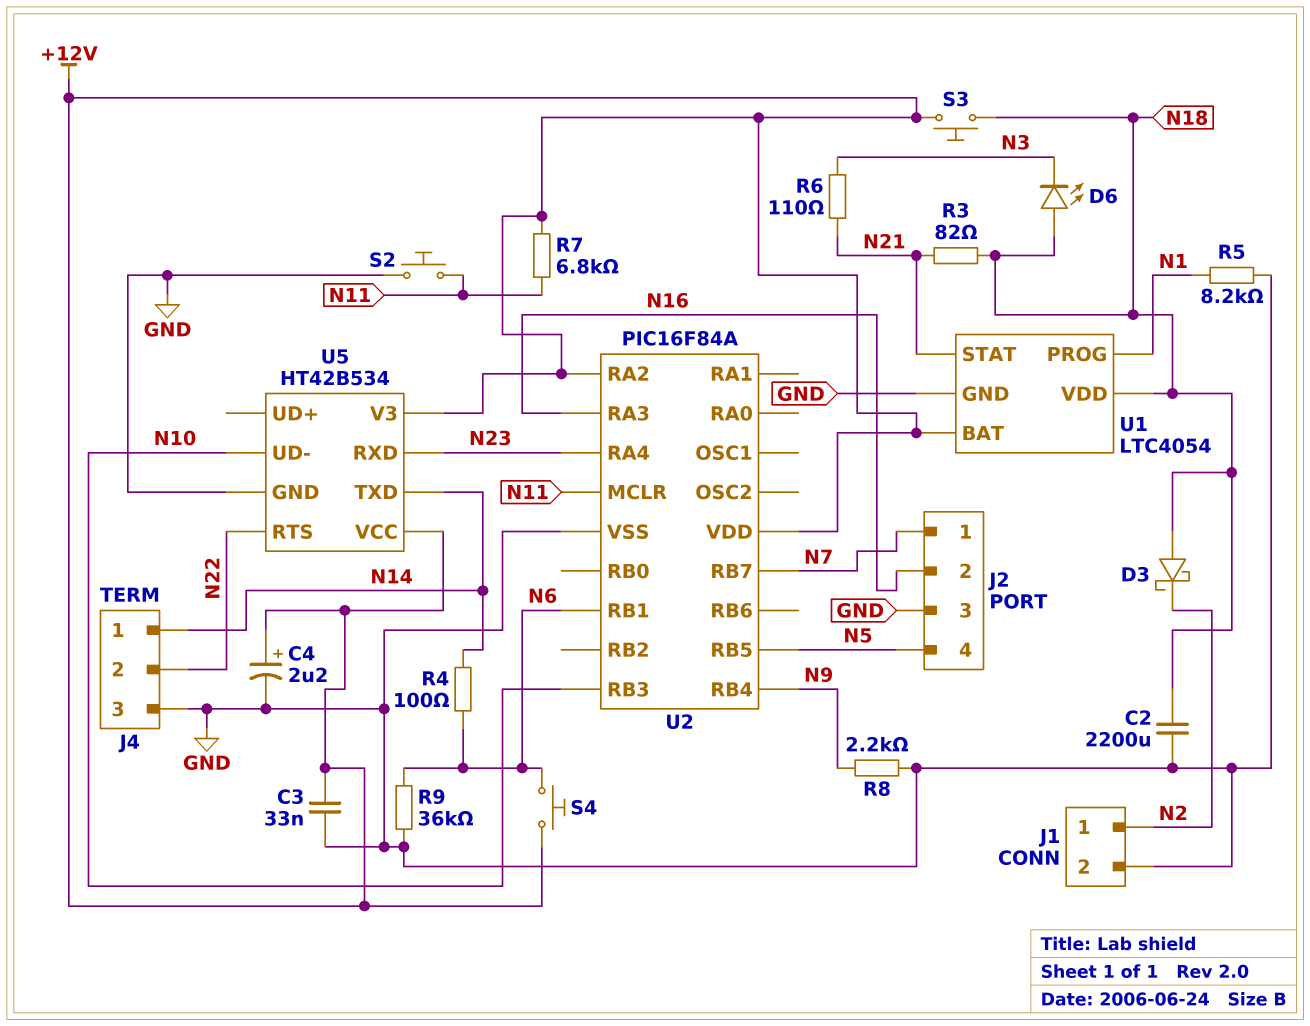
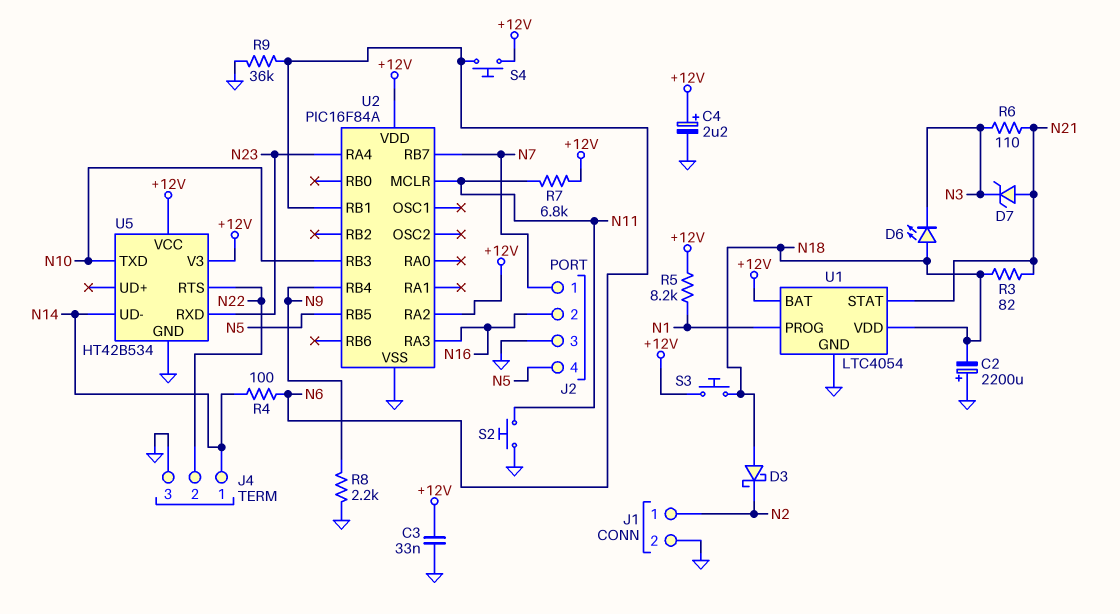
C2: 2200uF (GND, N18) -> 2200uF (plus GND, minus N18)
D7: none -> zener (A N21, K N3)
R5: 8.2k (GND, N1) -> 8.2k (+12V, N1)
U5 pin TXD: N14 -> N10
U5 pin UD-: N10 -> N14

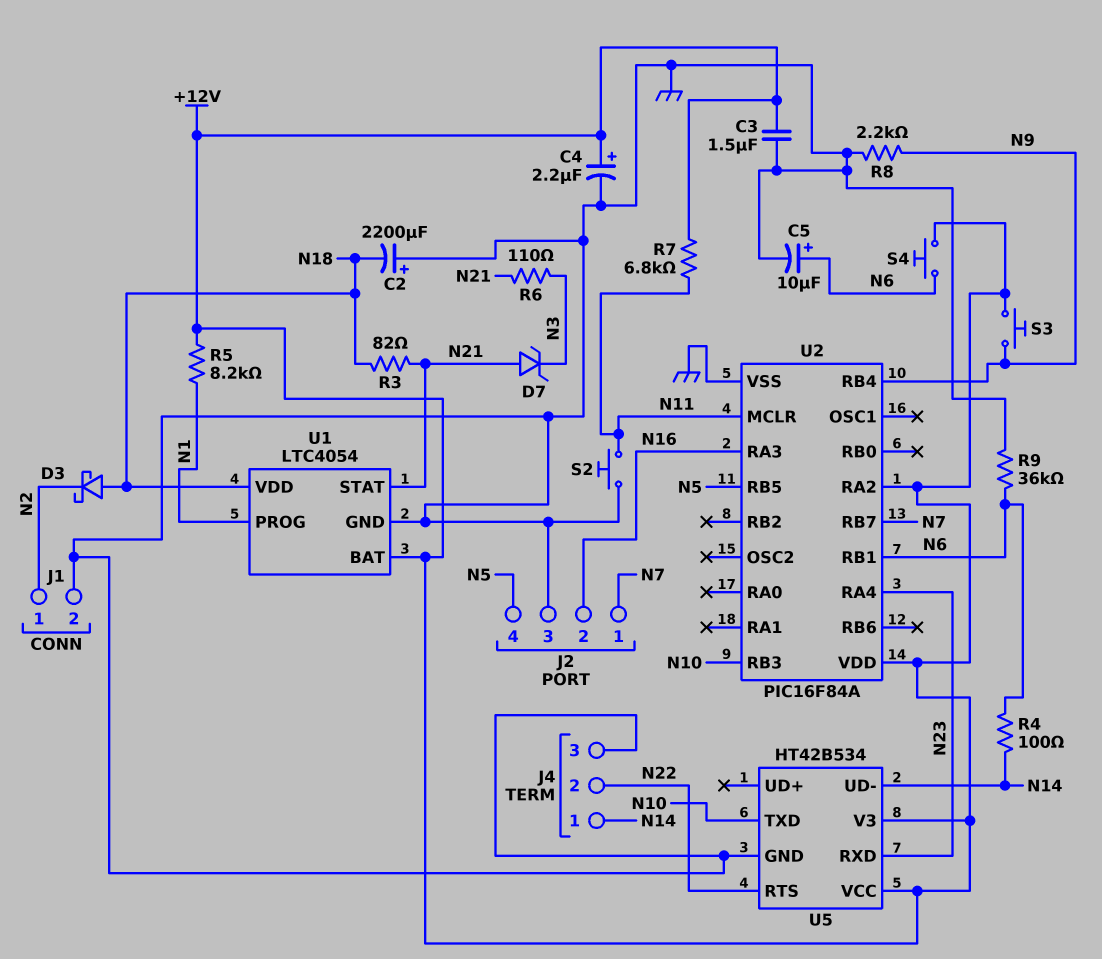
C3: 33nF (+12V, GND) -> 1.5uF (+12V, GND)
C5: none -> 10uF (plus N6, minus GND)
D6: LED (A N18, K N3) -> none
S3: button (+12V, N18) -> button (+12V, N9)

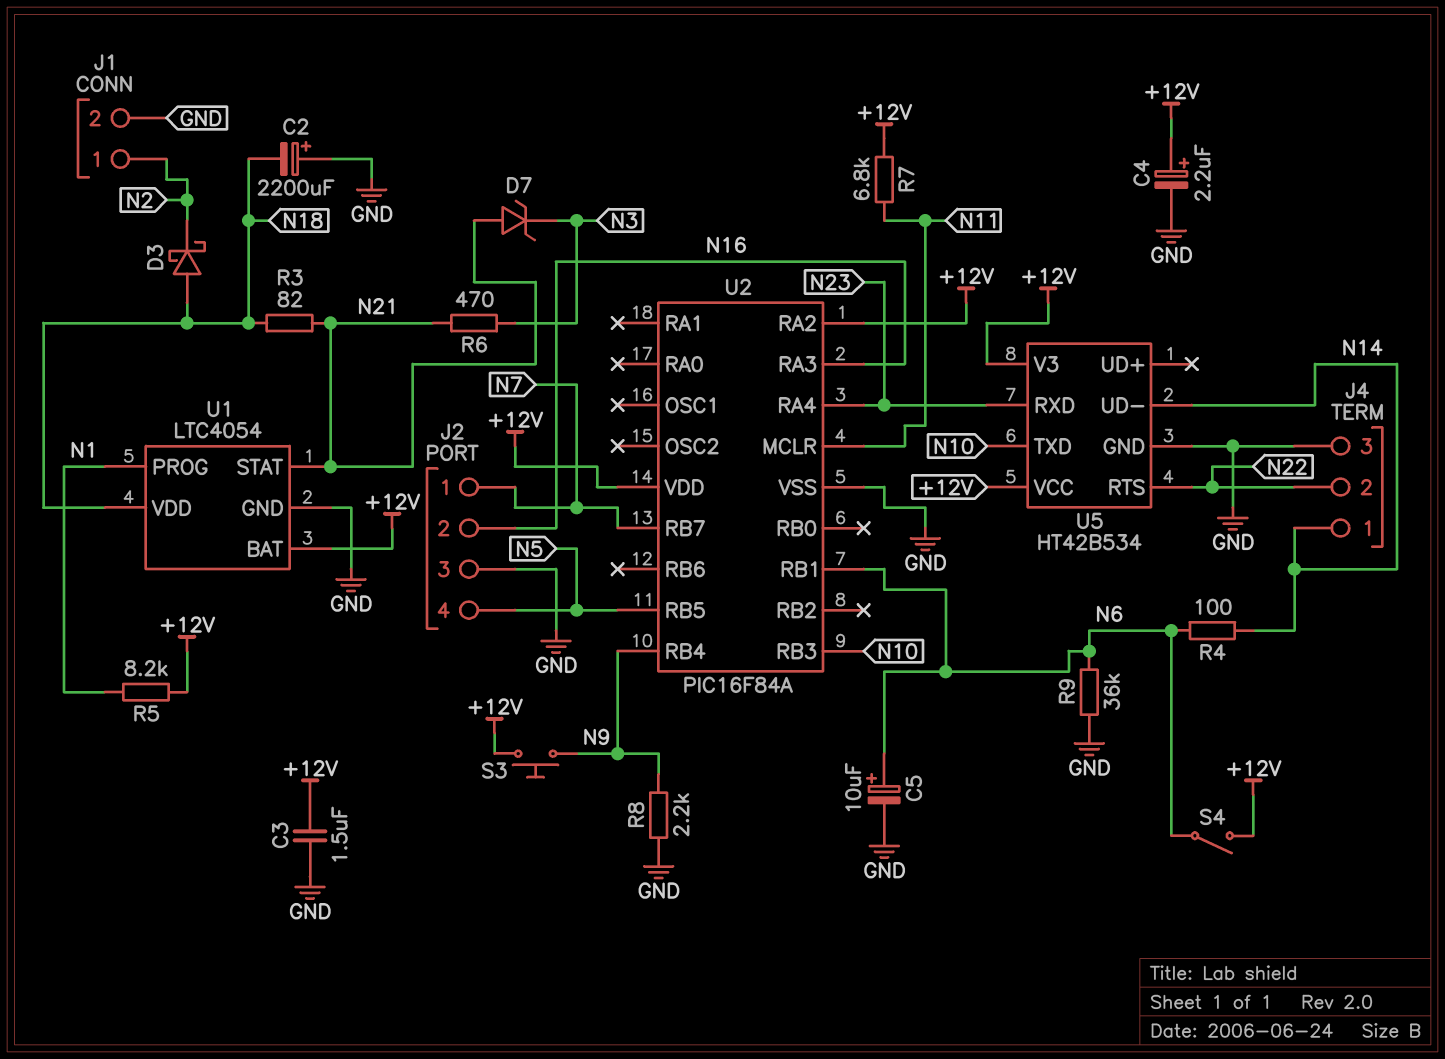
R6: 110 (N3, N21) -> 470 (N3, N21)
S2: button (GND, N11) -> none
S4: button (+12V, N6) -> switch (+12V, N6)

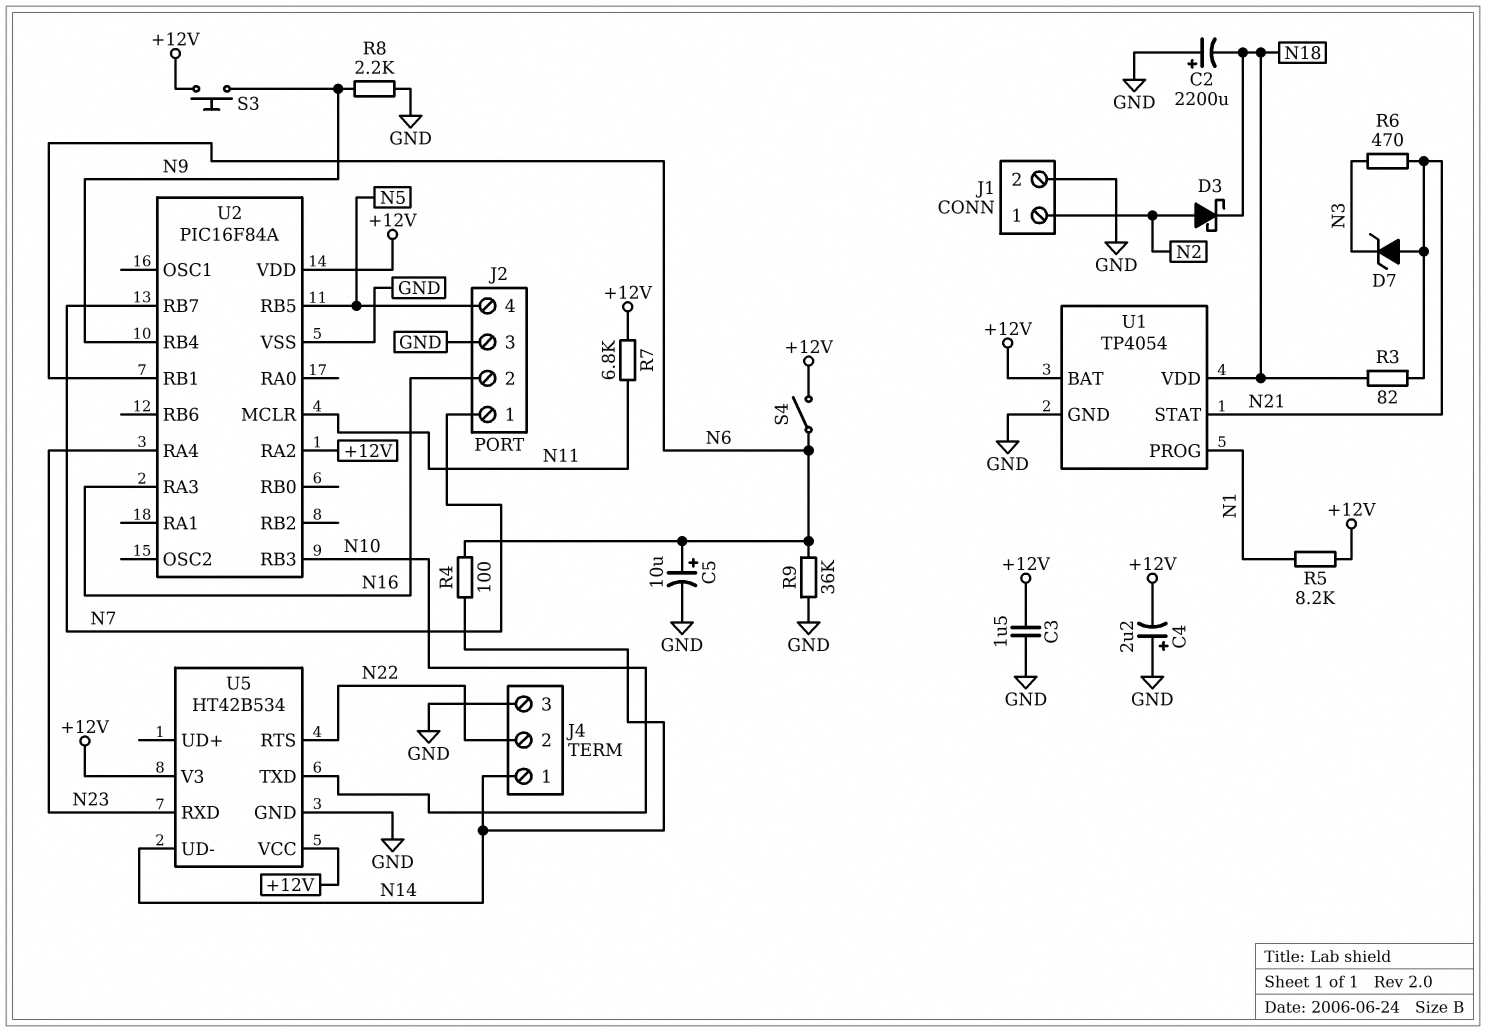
C4: 2.2uF (plus +12V, minus GND) -> 2.2uF (plus GND, minus +12V)
D3: schottky (A N18, K N2) -> schottky (A N2, K N18)
U1: LTC4054 -> TP4054

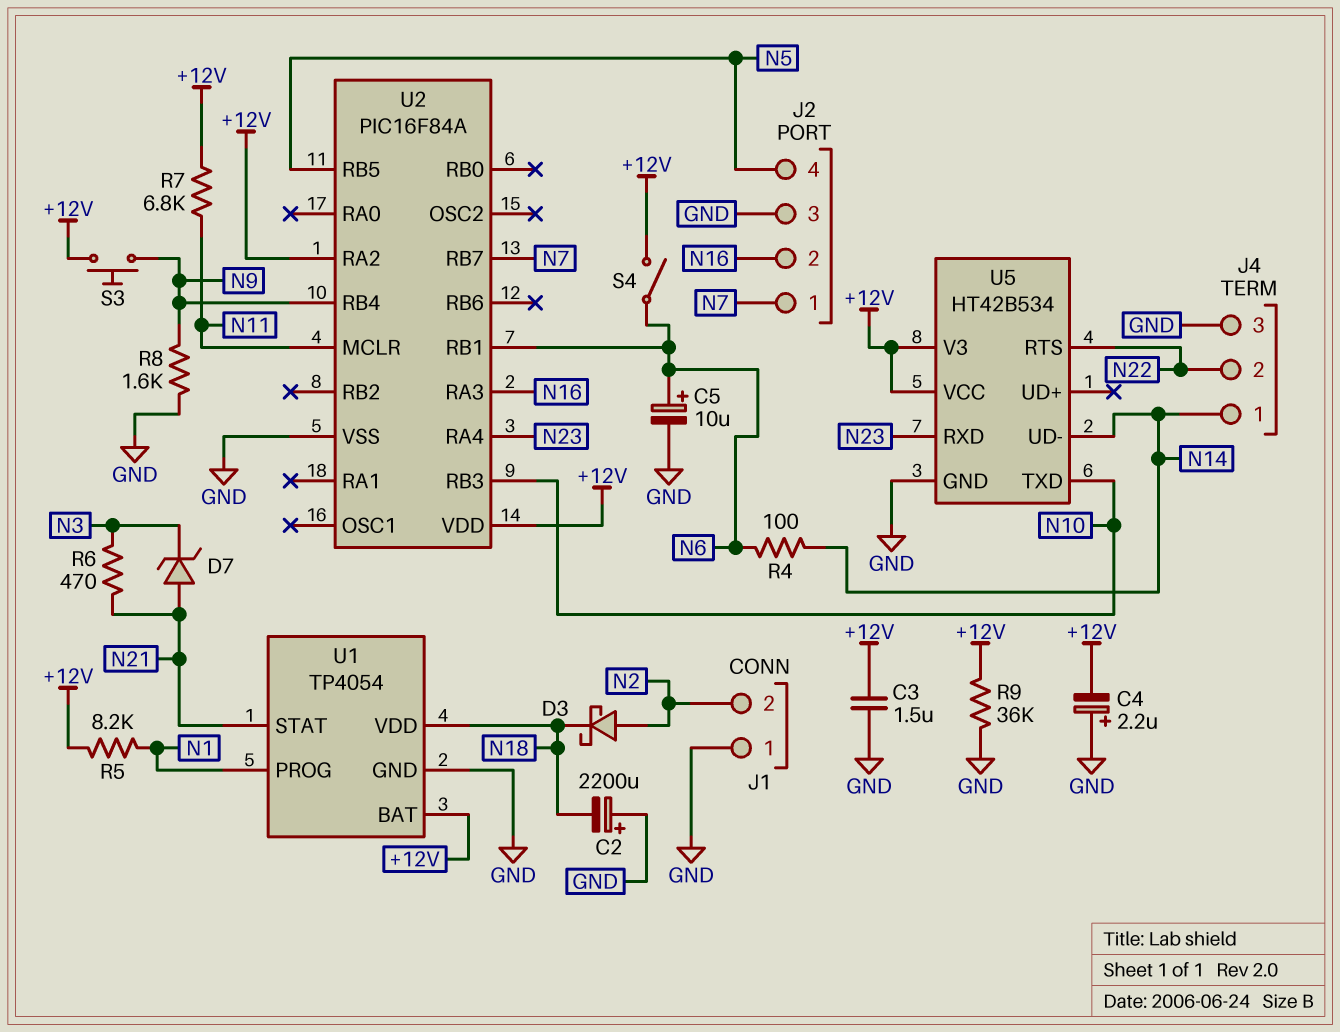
J1 pin 1: N2 -> GND
J1 pin 2: GND -> N2
R3: 82 (N18, N21) -> none
R8: 2.2k (GND, N9) -> 1.6k (GND, N9)
R9: 36k (GND, N6) -> 36k (+12V, GND)

